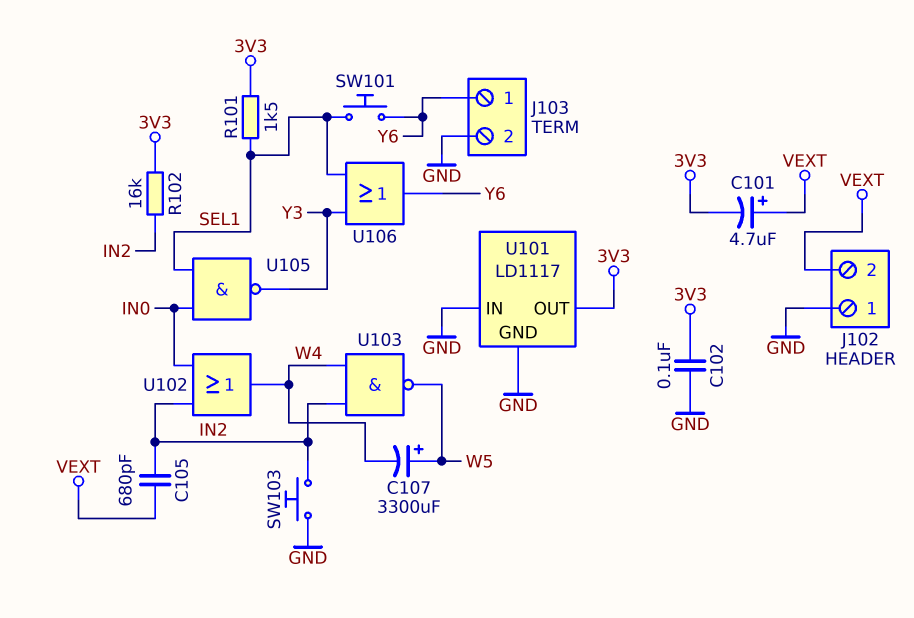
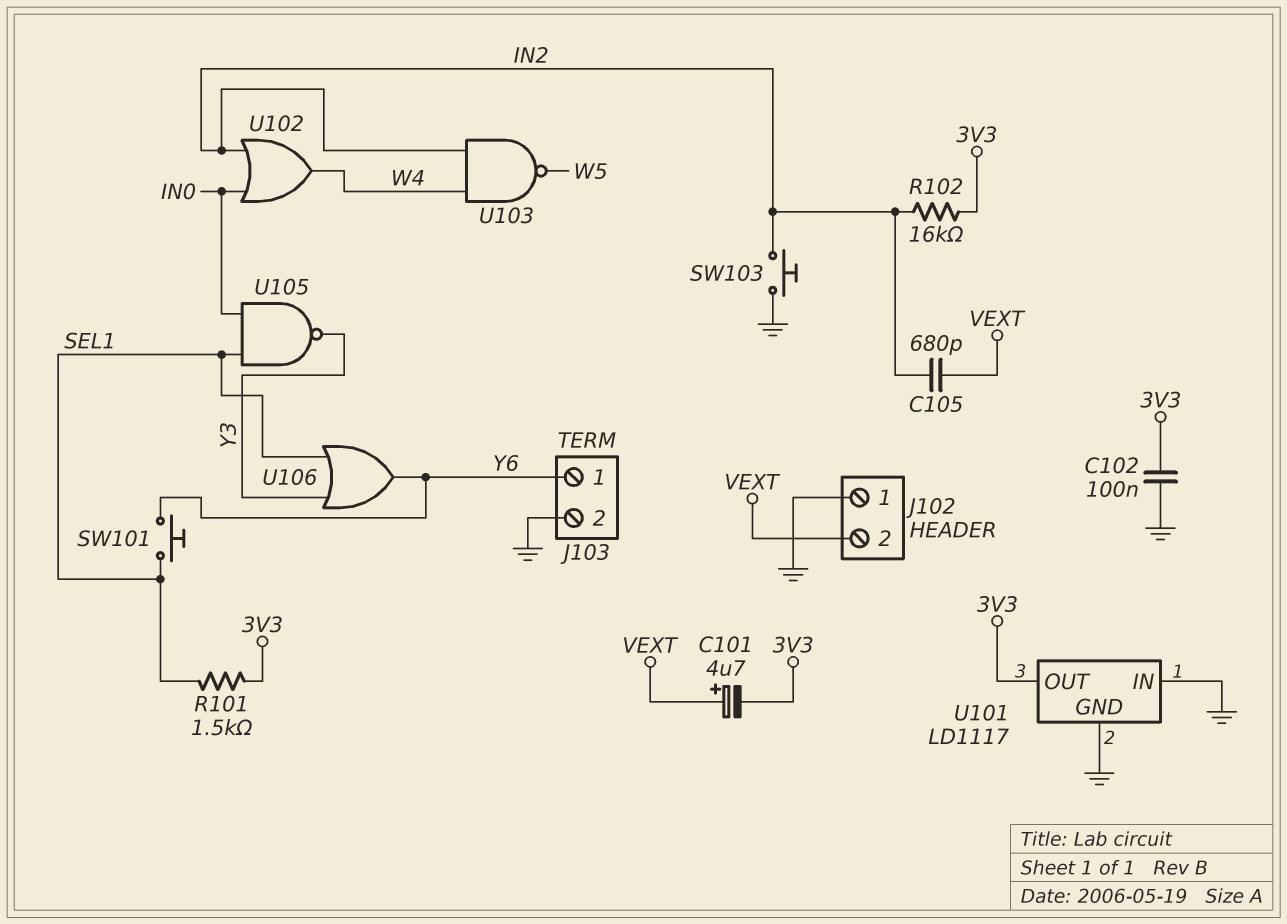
C107: 3300uF (plus W5, minus W4) -> none

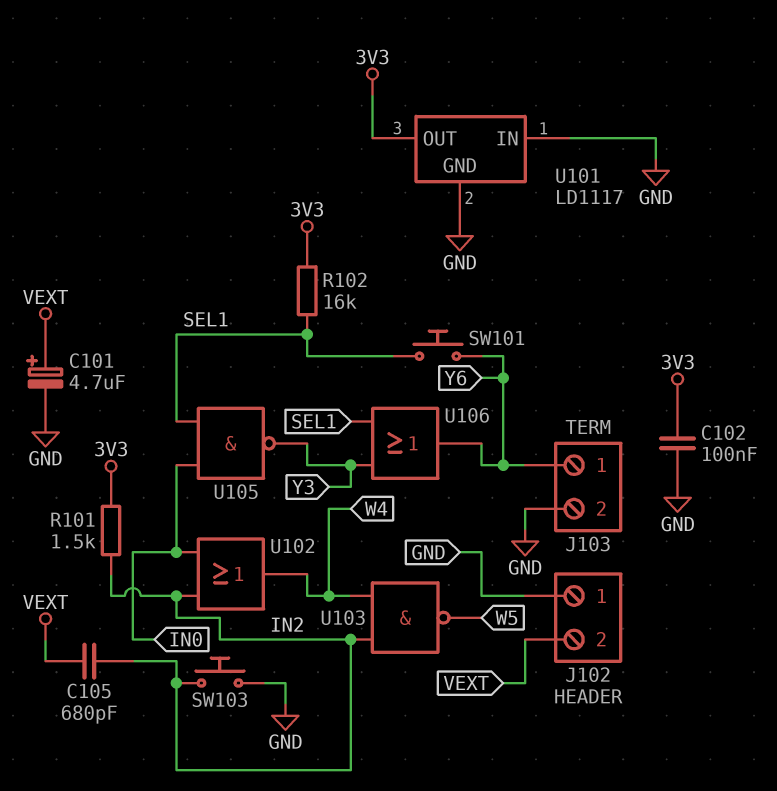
C101: 4.7uF (plus VEXT, minus 3V3) -> 4.7uF (plus VEXT, minus GND)
R101: 1.5k (3V3, SEL1) -> 1.5k (3V3, IN2)
R102: 16k (3V3, IN2) -> 16k (3V3, SEL1)

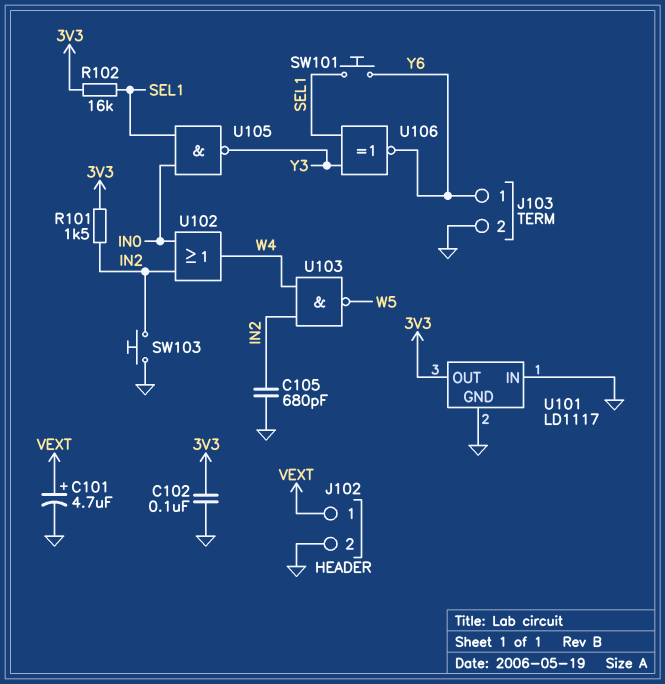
C105: 680pF (IN2, VEXT) -> 680pF (GND, IN2)
J102 pin 1: GND -> VEXT
J102 pin 2: VEXT -> GND
U106: OR (in SEL1, in Y3, out Y6) -> XNOR (in SEL1, in Y3, out Y6)

